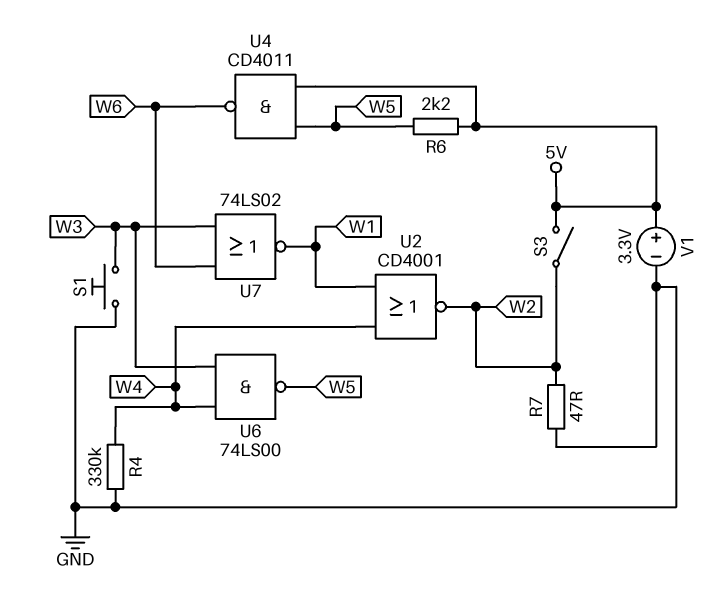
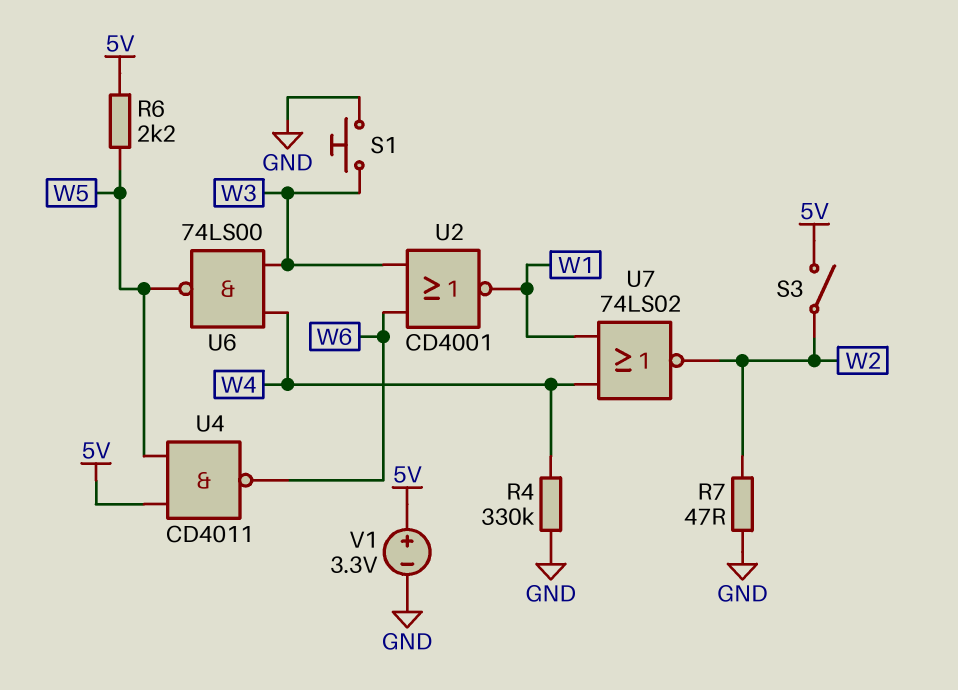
U2: NOR CD4001 (in W1, in W4, out W2) -> NOR CD4001 (in W3, in W6, out W1)
U7: NOR 74LS02 (in W3, in W6, out W1) -> NOR 74LS02 (in W1, in W4, out W2)

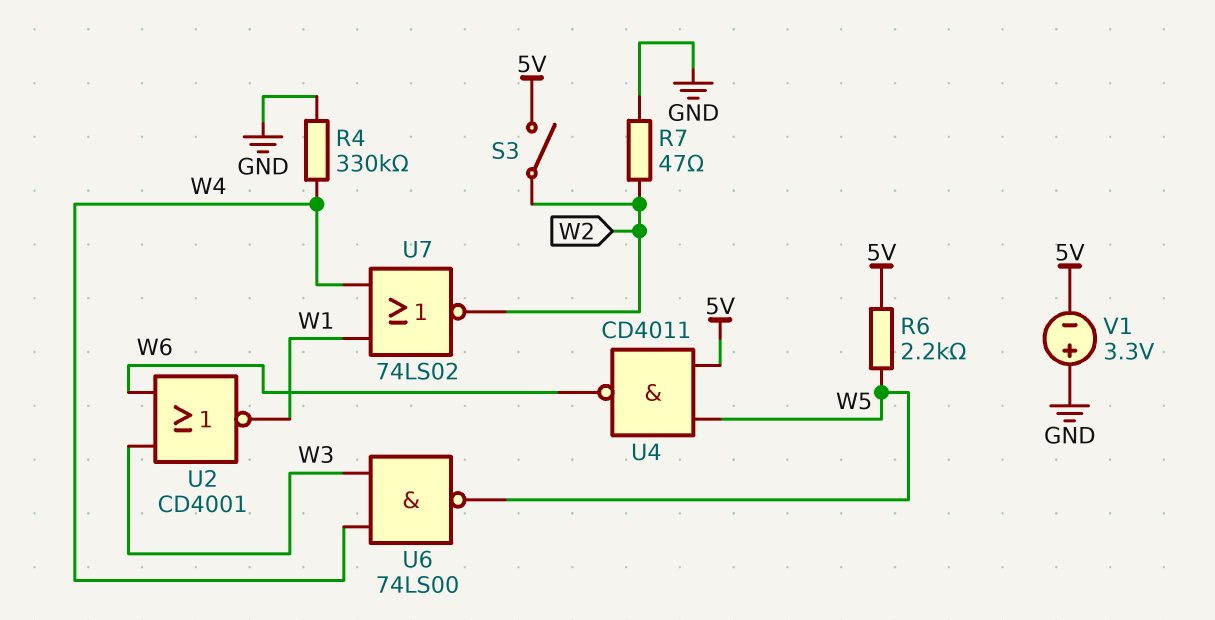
S1: button (GND, W3) -> none
V1: 3.3V (plus 5V, minus GND) -> 3.3V (plus GND, minus 5V)

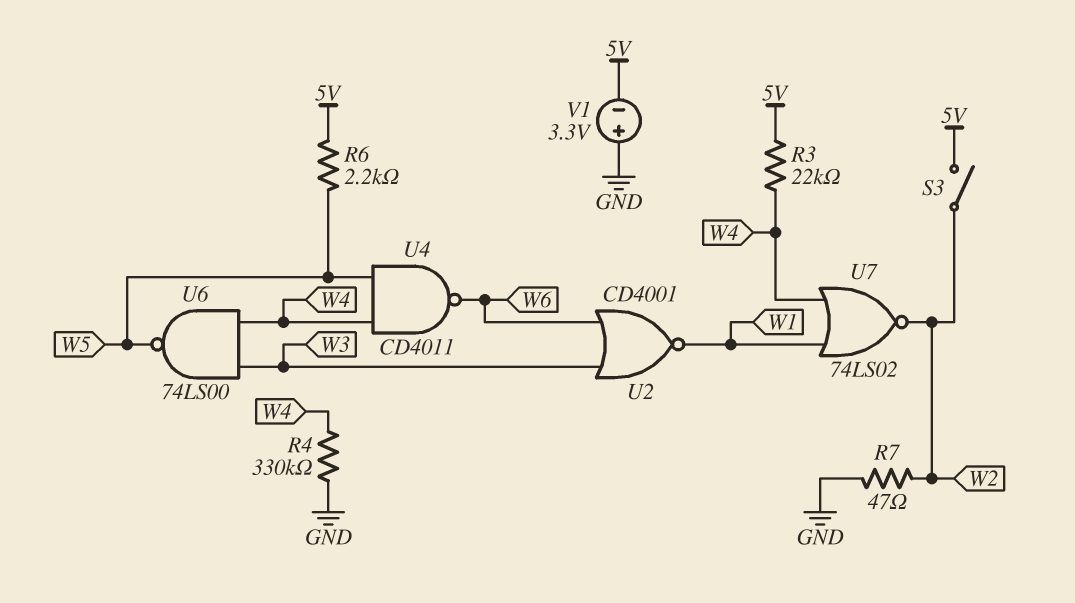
R3: none -> 22k (5V, W4)
U4: NAND CD4011 (in 5V, in W5, out W6) -> NAND CD4011 (in W4, in W5, out W6)

